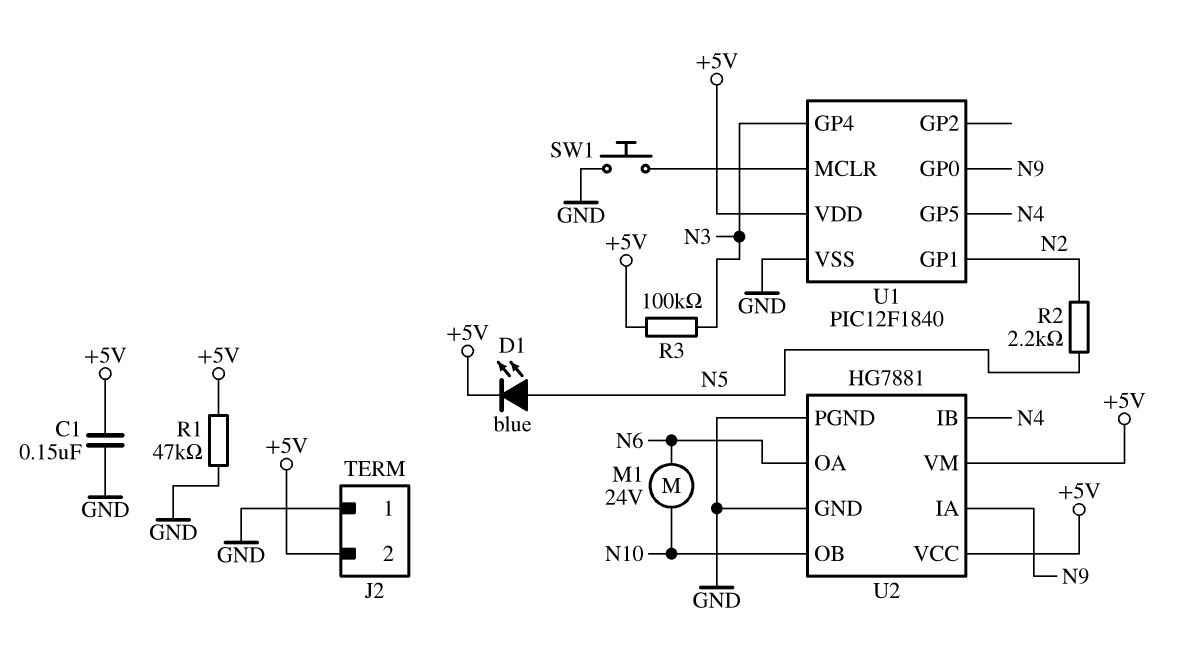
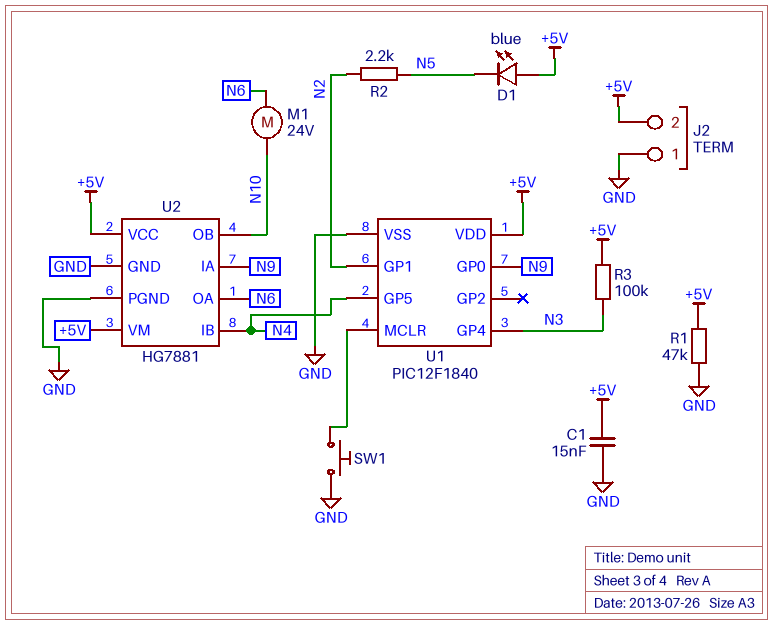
C1: 150nF (+5V, GND) -> 15nF (+5V, GND)
D1: LED blue (A N5, K +5V) -> LED blue (A +5V, K N5)

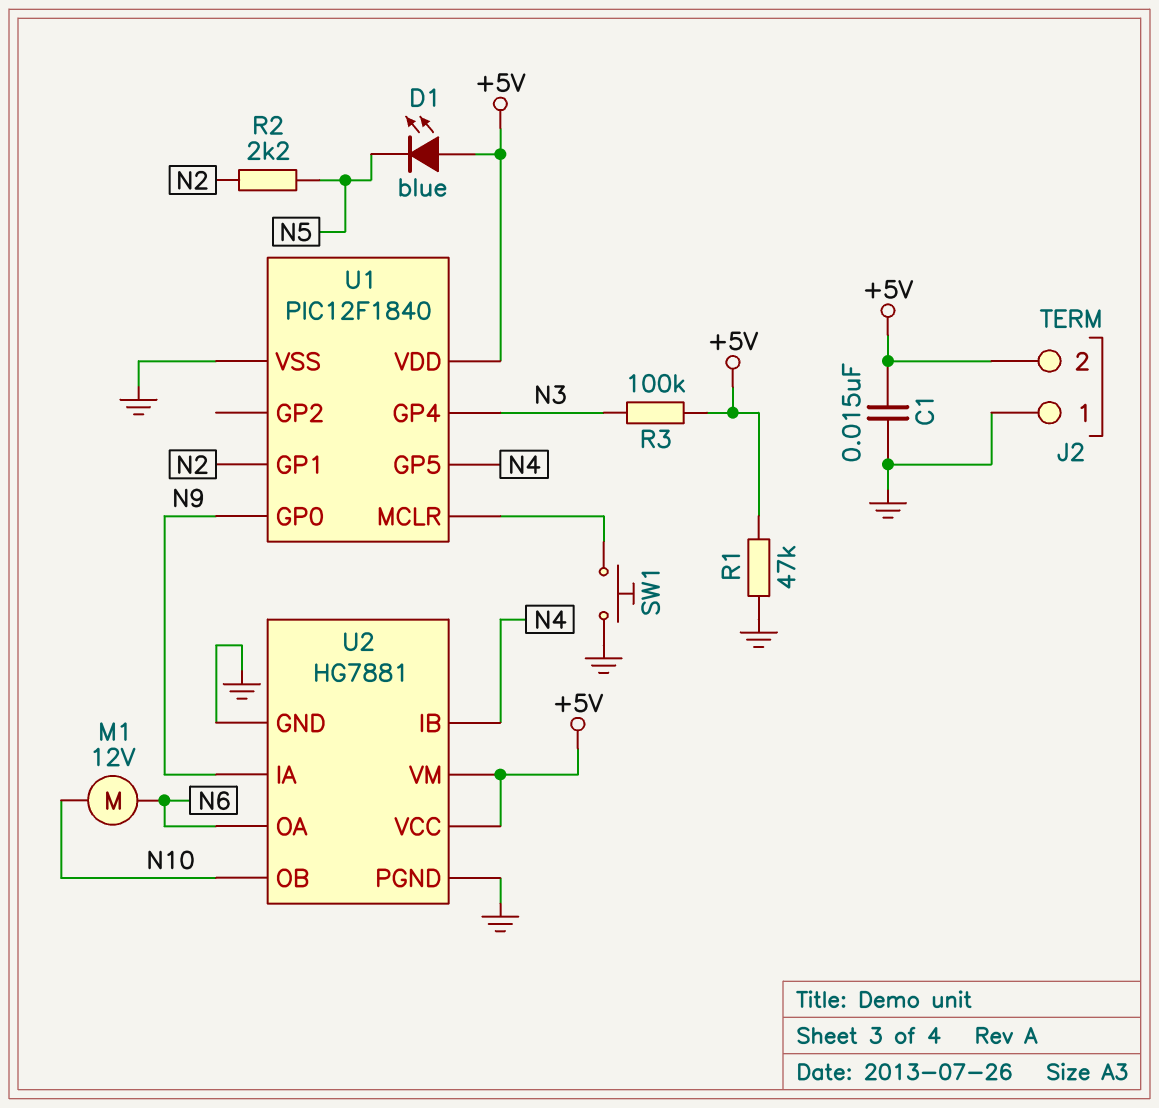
M1: motor 24V (N6, N10) -> motor 12V (N6, N10)

